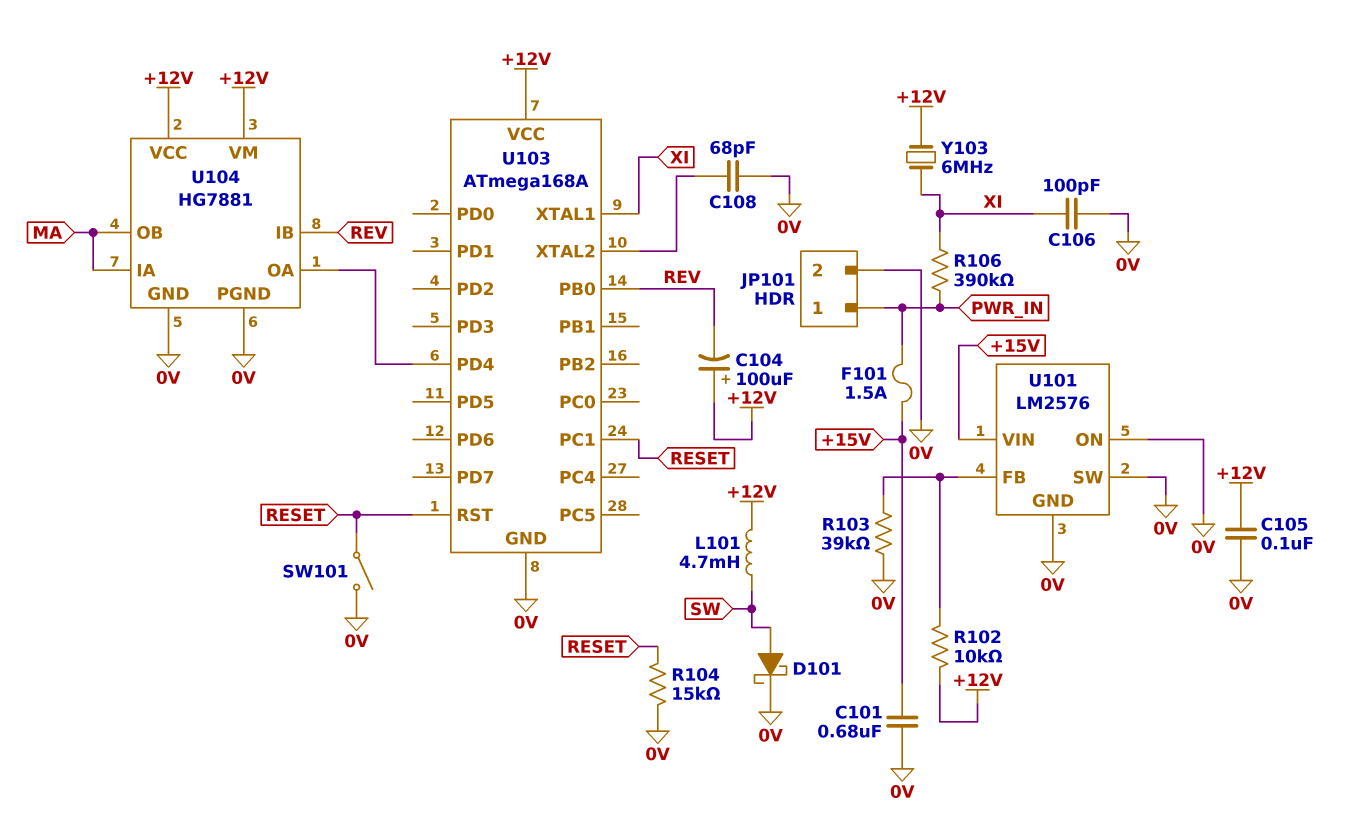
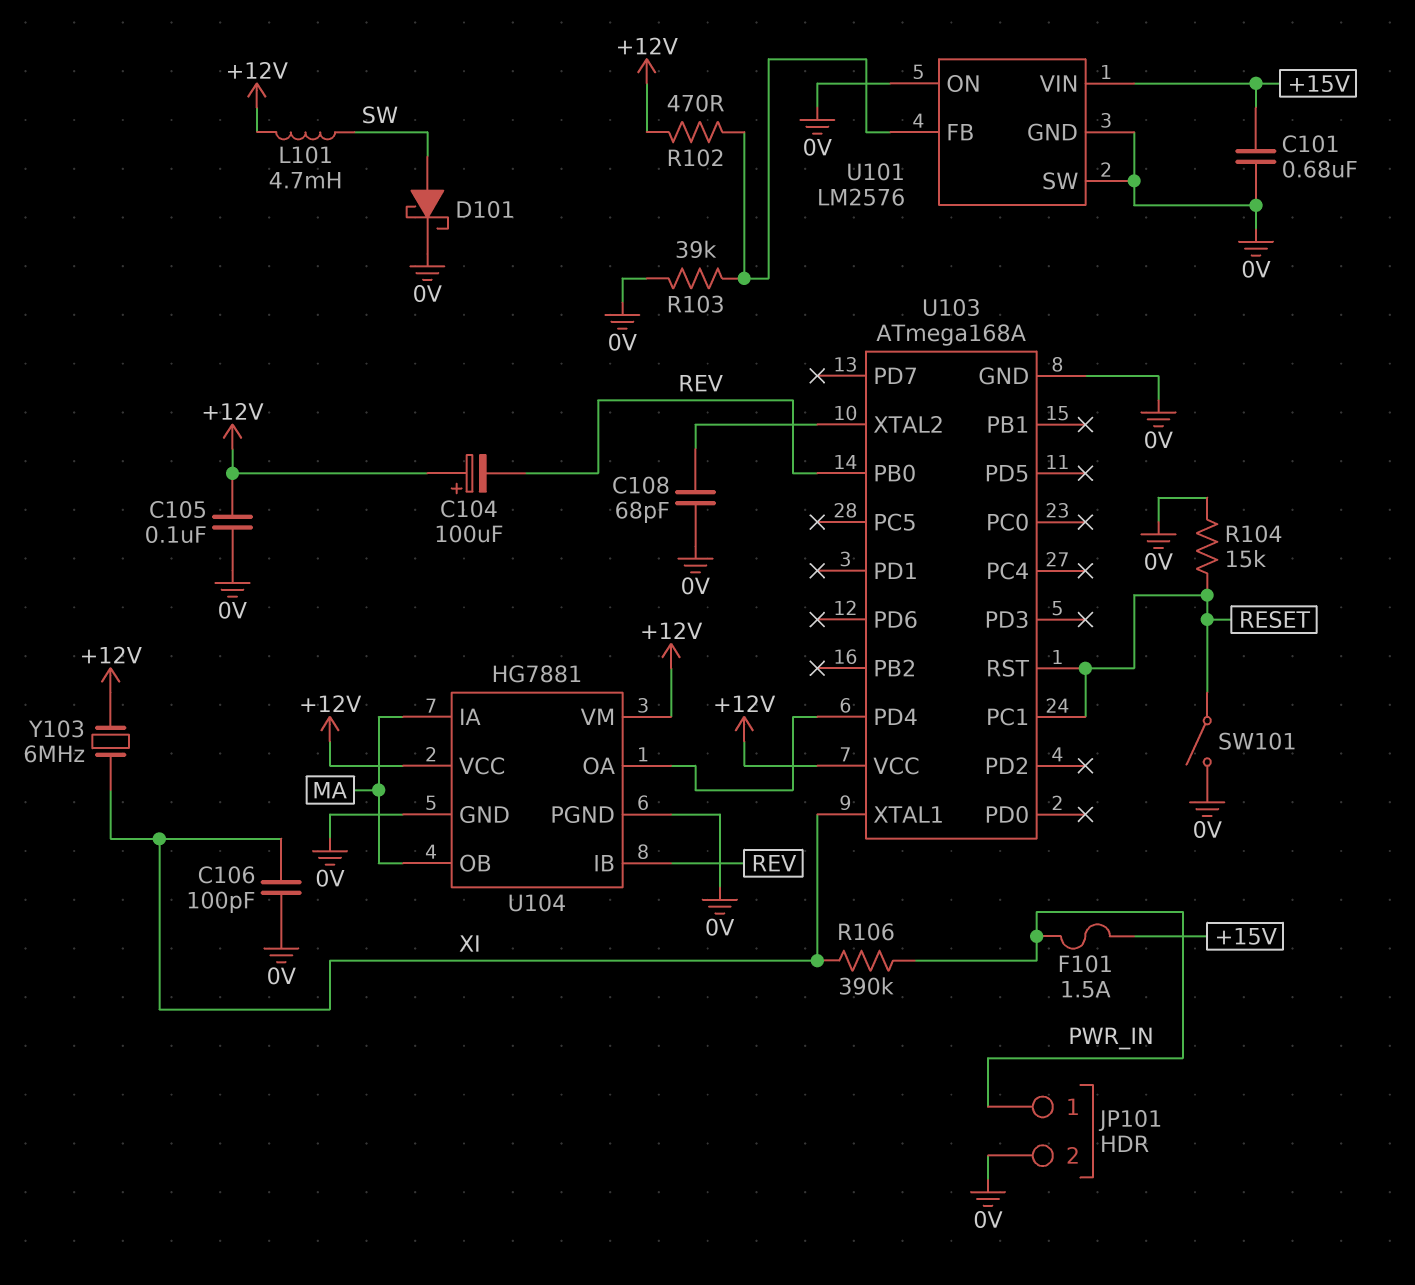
R102: 10k (+12V, U101/FB) -> 470 (+12V, U101/FB)

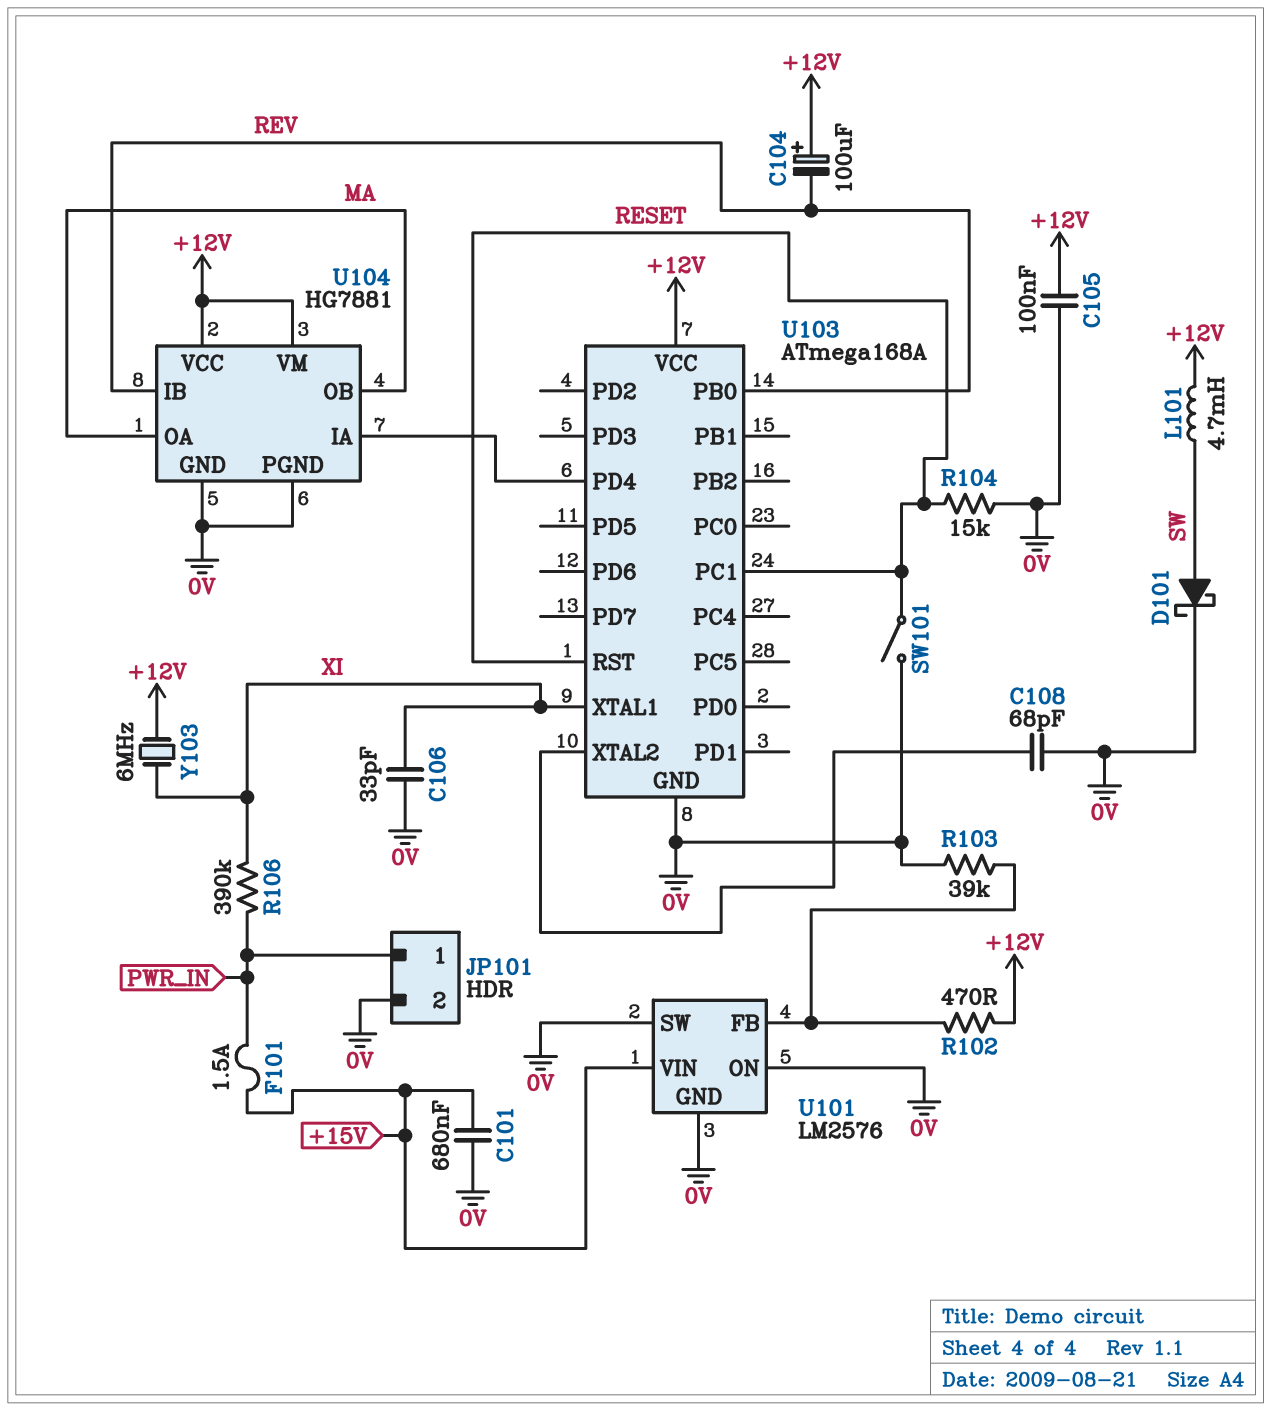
C106: 100pF (0V, XI) -> 33pF (0V, XI)
U104 pin IA: MA -> U103/PD4
U104 pin OA: U103/PD4 -> MA

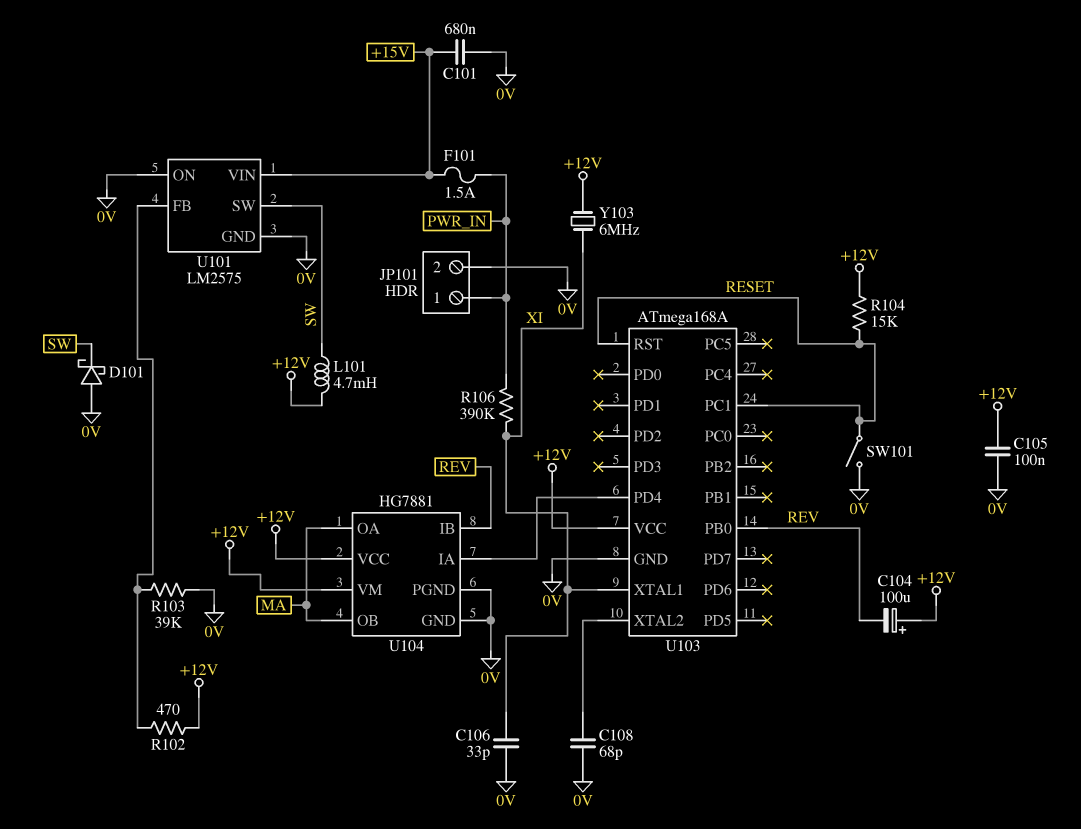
D101: schottky (A SW, K 0V) -> schottky (A 0V, K SW)
R104: 15k (0V, RESET) -> 15k (+12V, RESET)
U101: LM2576 -> LM2575
U101 pin SW: 0V -> SW

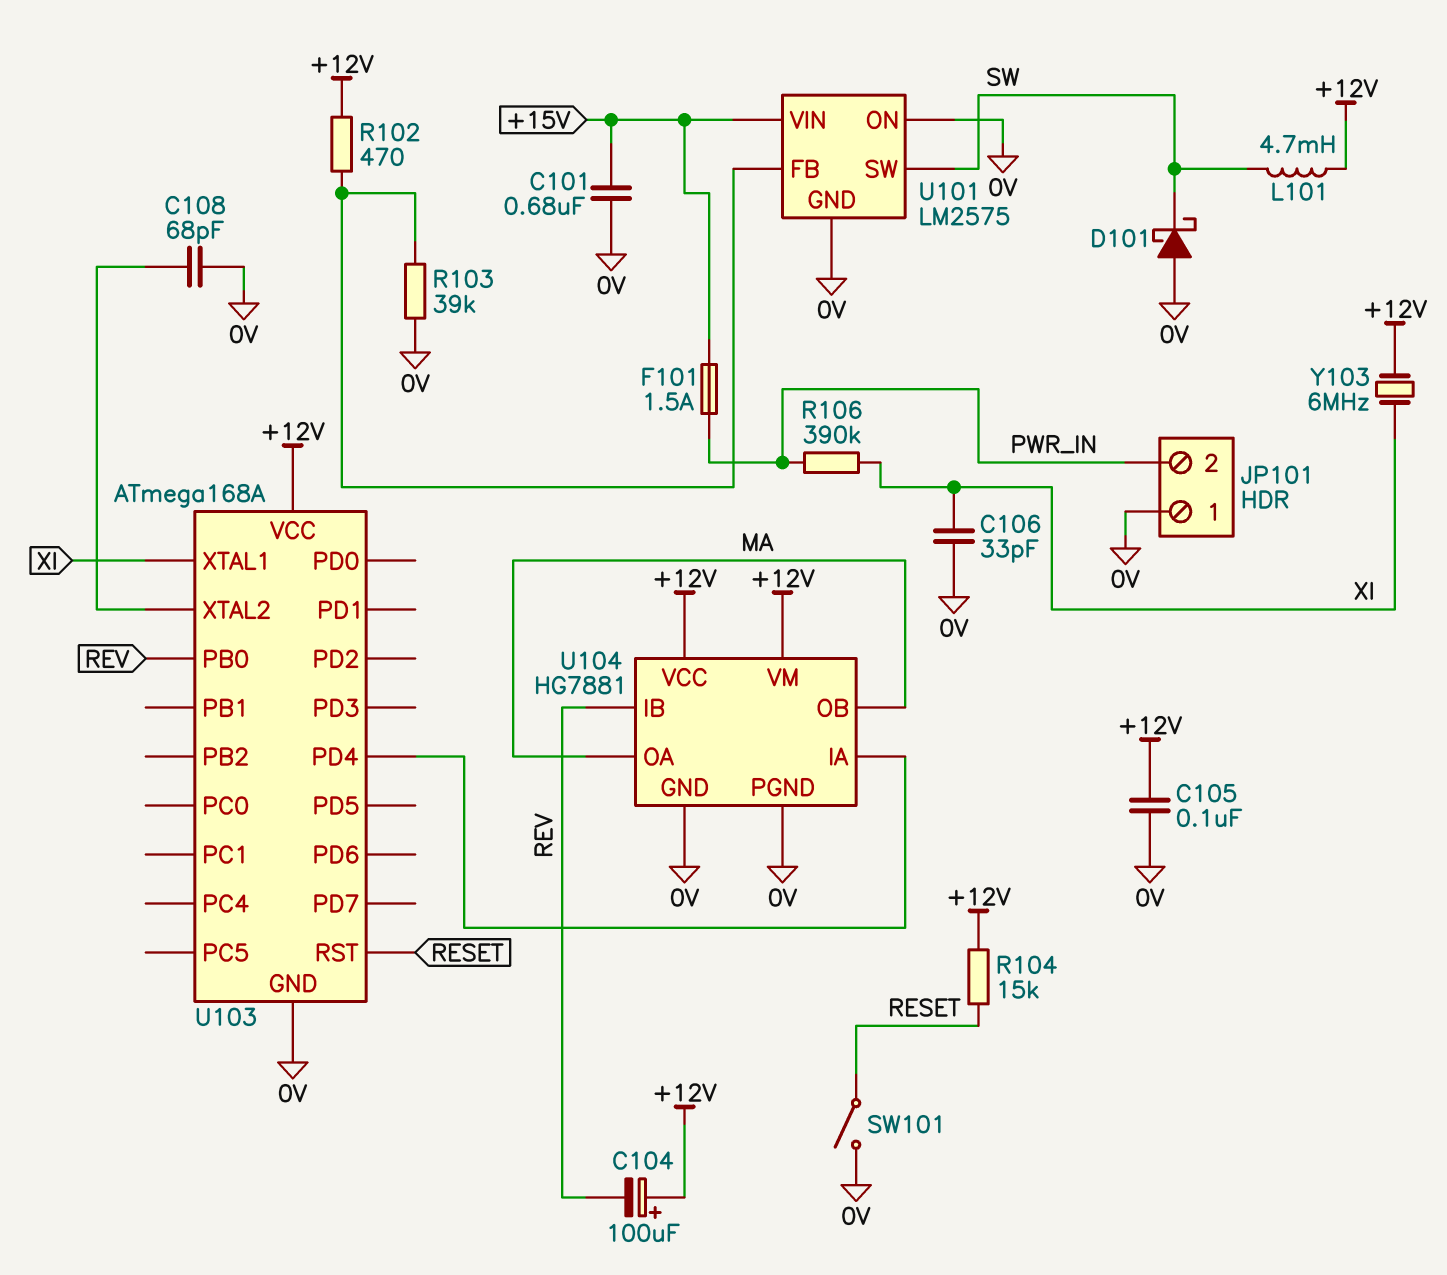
JP101 pin 1: PWR_IN -> 0V
JP101 pin 2: 0V -> PWR_IN
U103 pin PC1: RESET -> none

